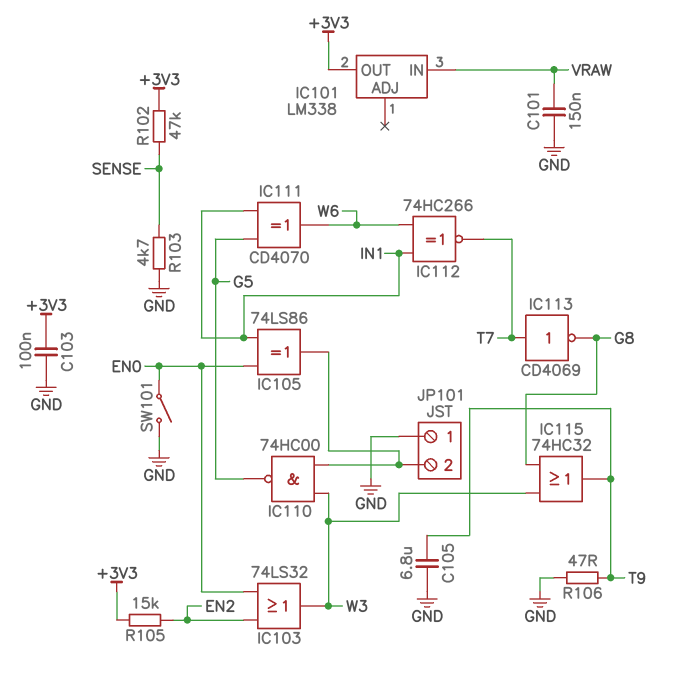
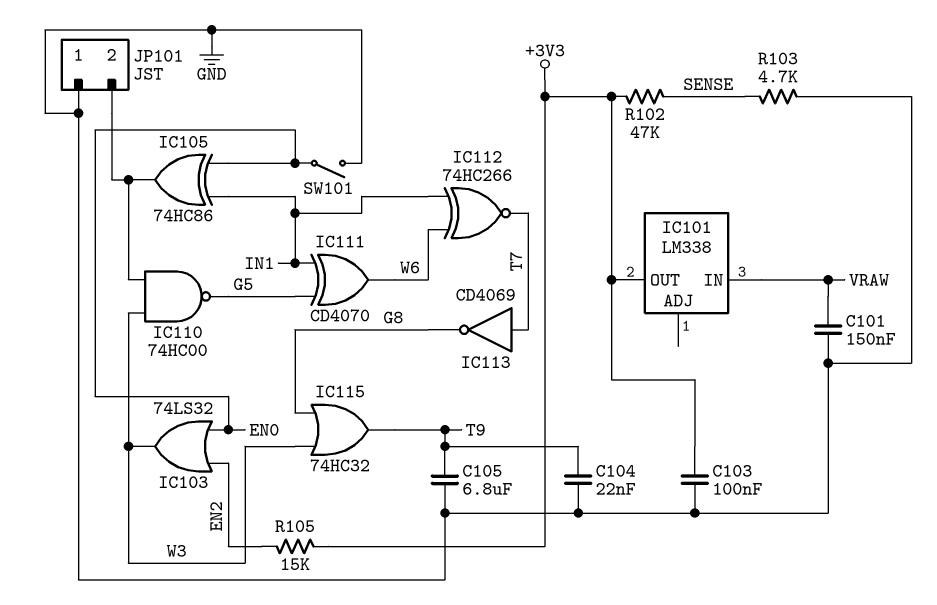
C104: none -> 22nF (GND, T9)
IC105: XOR 74LS86 (in EN0, in IN1, out JP101/2) -> XOR 74HC86 (in EN0, in IN1, out JP101/2)
R106: 47 (GND, T9) -> none

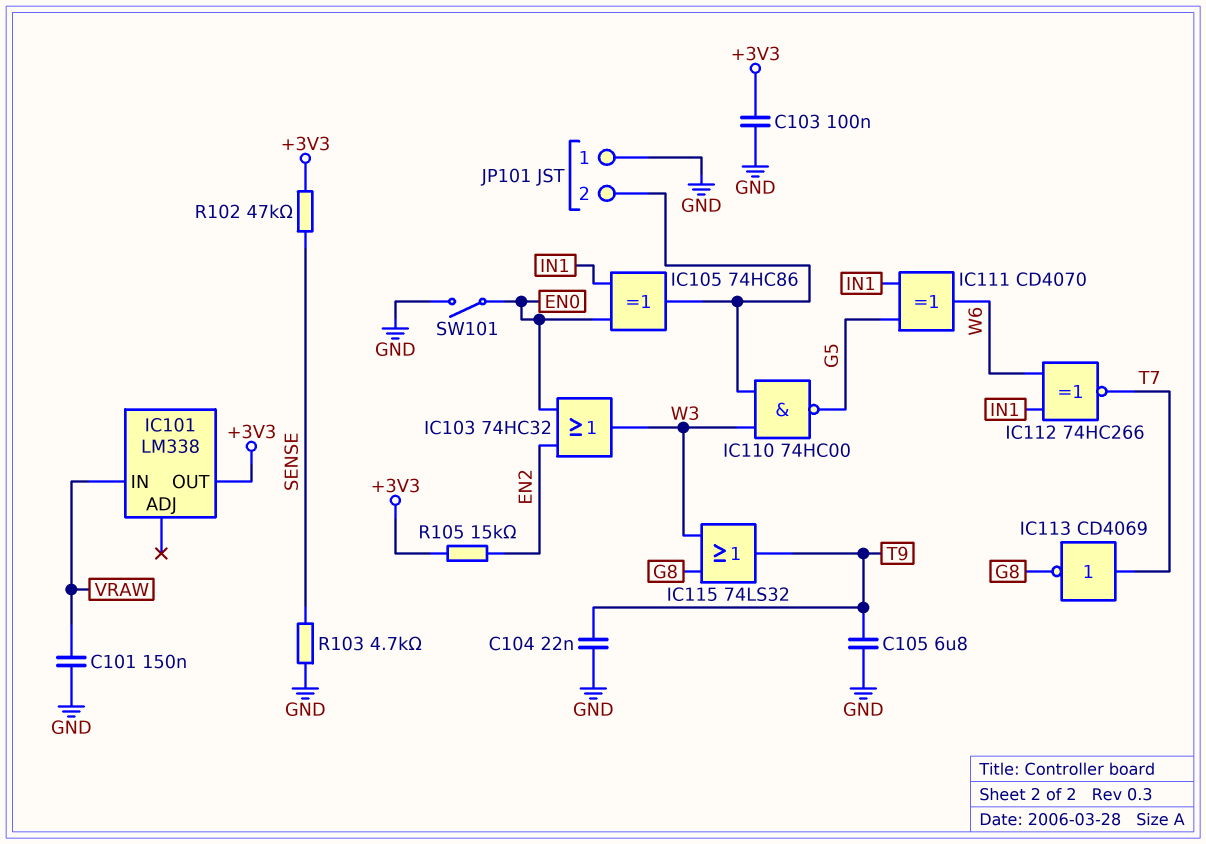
IC103: OR 74LS32 (in EN0, in EN2, out W3) -> OR 74HC32 (in EN0, in EN2, out W3)
IC115: OR 74HC32 (in G8, in W3, out T9) -> OR 74LS32 (in G8, in W3, out T9)

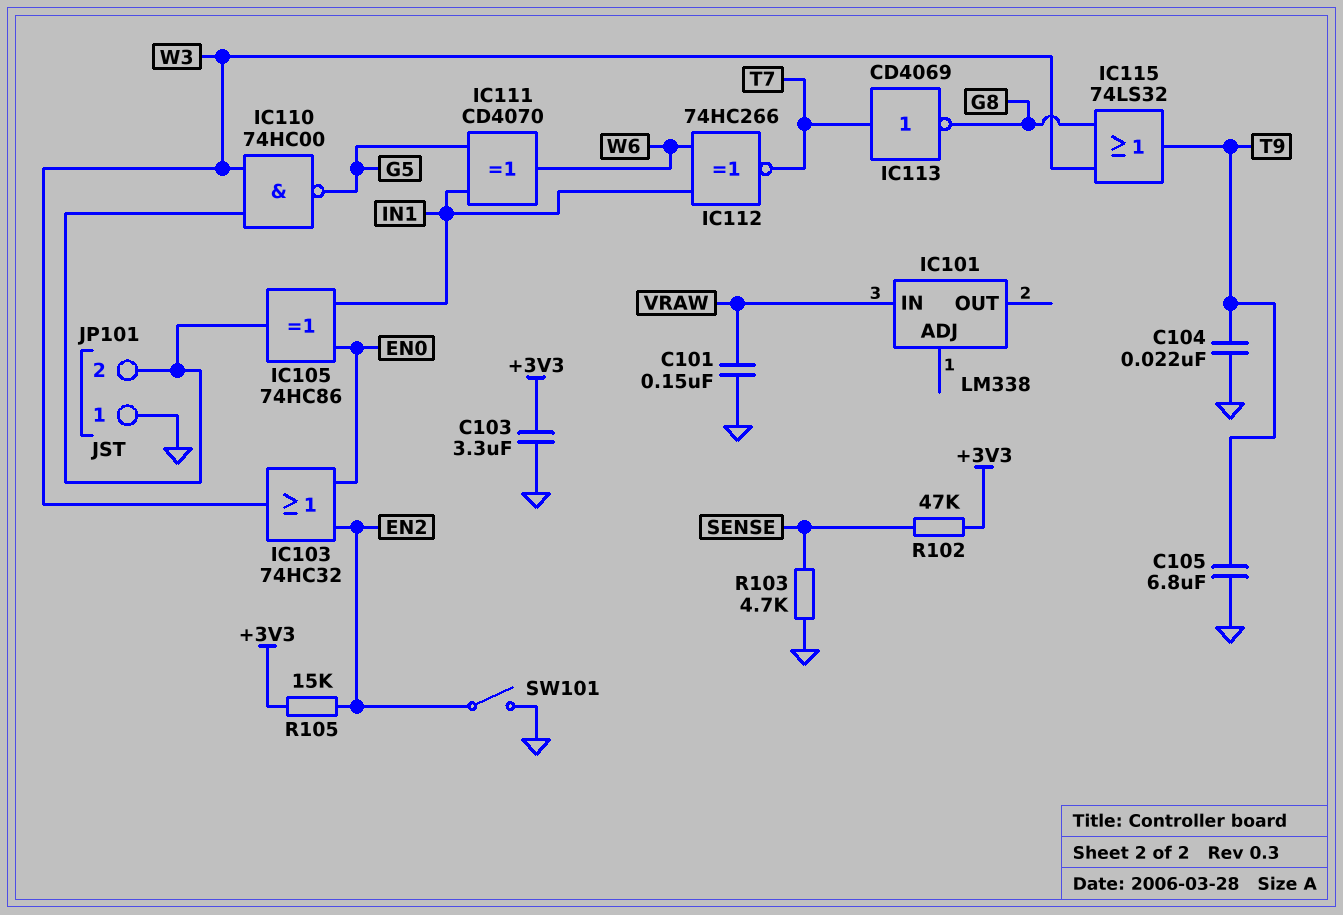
C103: 100nF (+3V3, GND) -> 3.3uF (+3V3, GND)
IC101 pin OUT: +3V3 -> none
SW101: switch (EN0, GND) -> switch (EN2, GND)

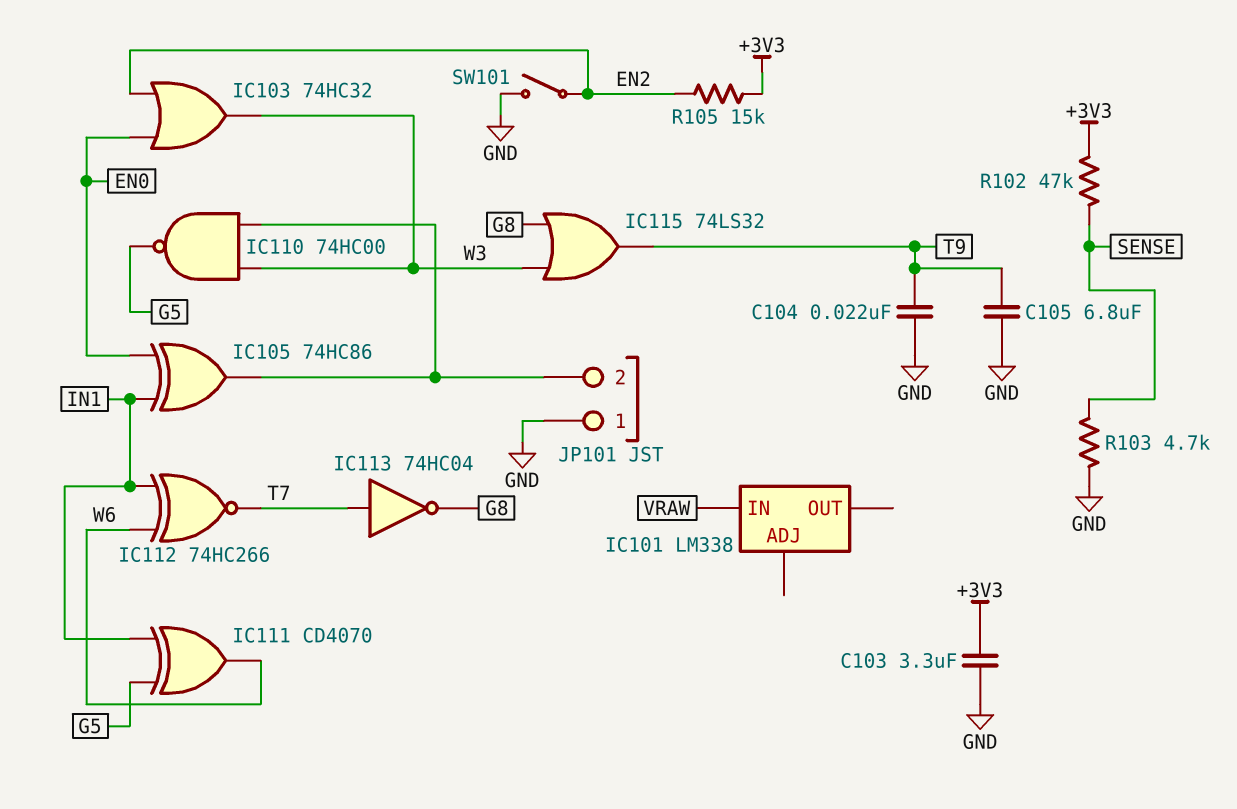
C101: 150nF (GND, VRAW) -> none
IC113: NOT CD4069 (in T7, out G8) -> NOT 74HC04 (in T7, out G8)

